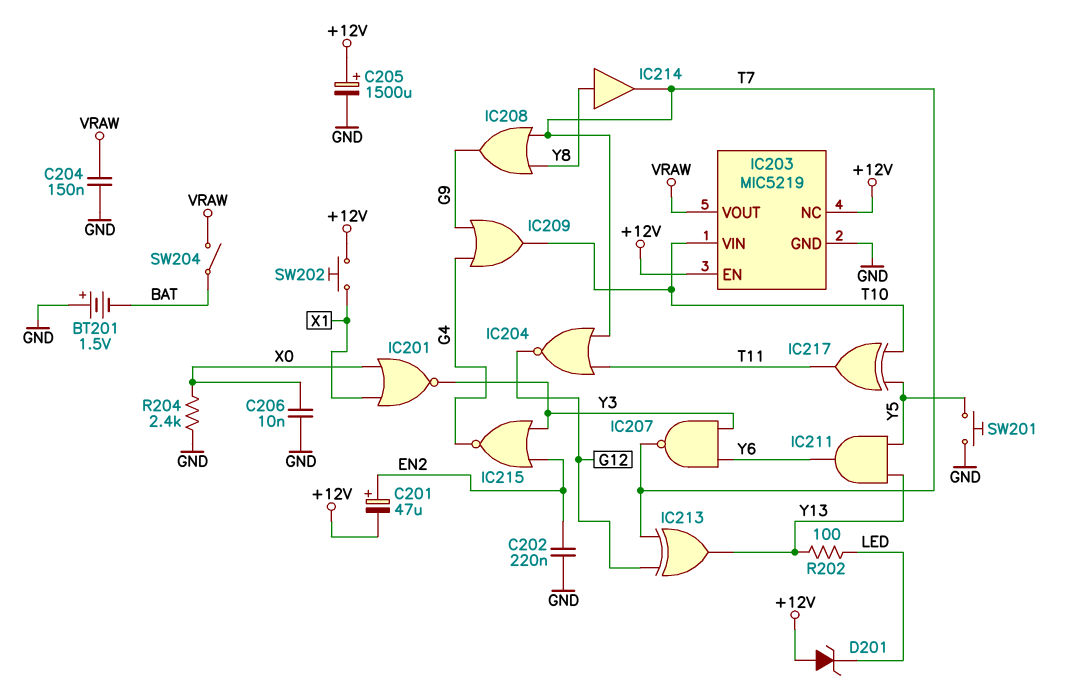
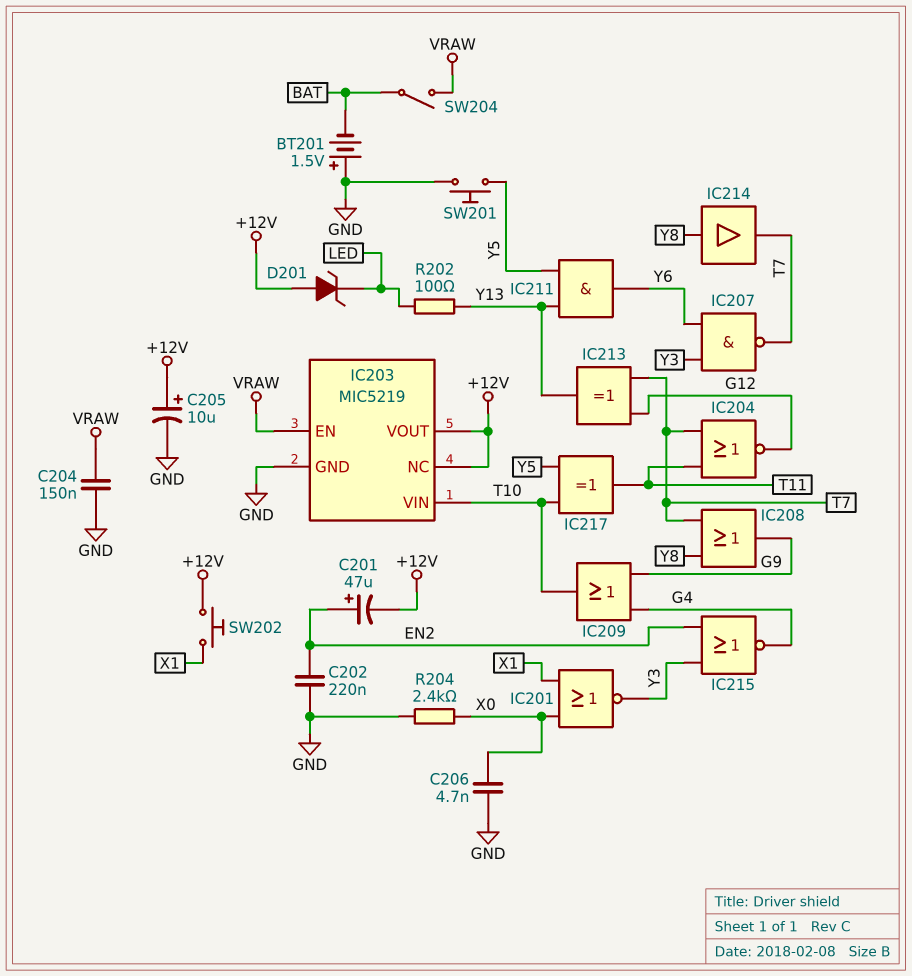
C205: 1500uF (plus +12V, minus GND) -> 10uF (plus +12V, minus GND)
C206: 10nF (GND, X0) -> 4.7nF (GND, X0)
IC203 pin EN: +12V -> VRAW
IC203 pin VOUT: VRAW -> +12V

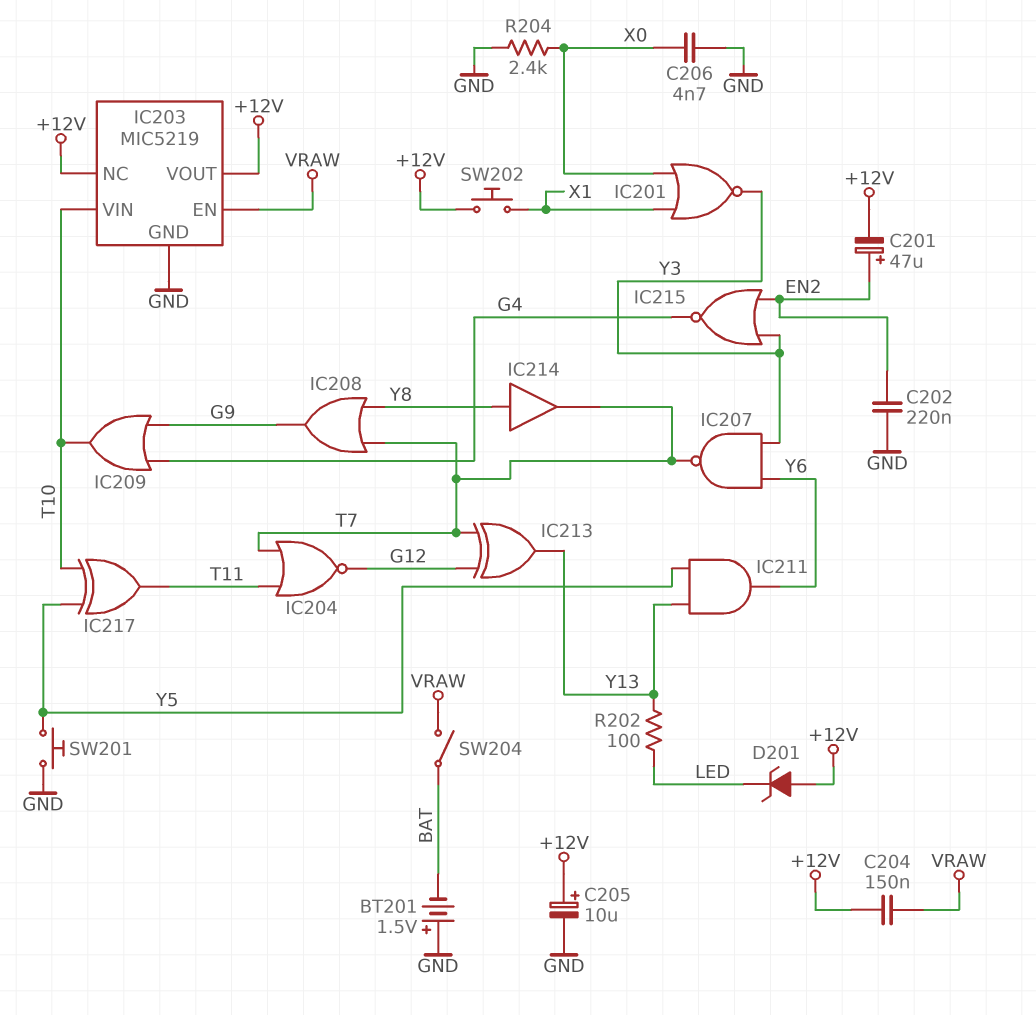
C204: 150nF (GND, VRAW) -> 150nF (+12V, VRAW)

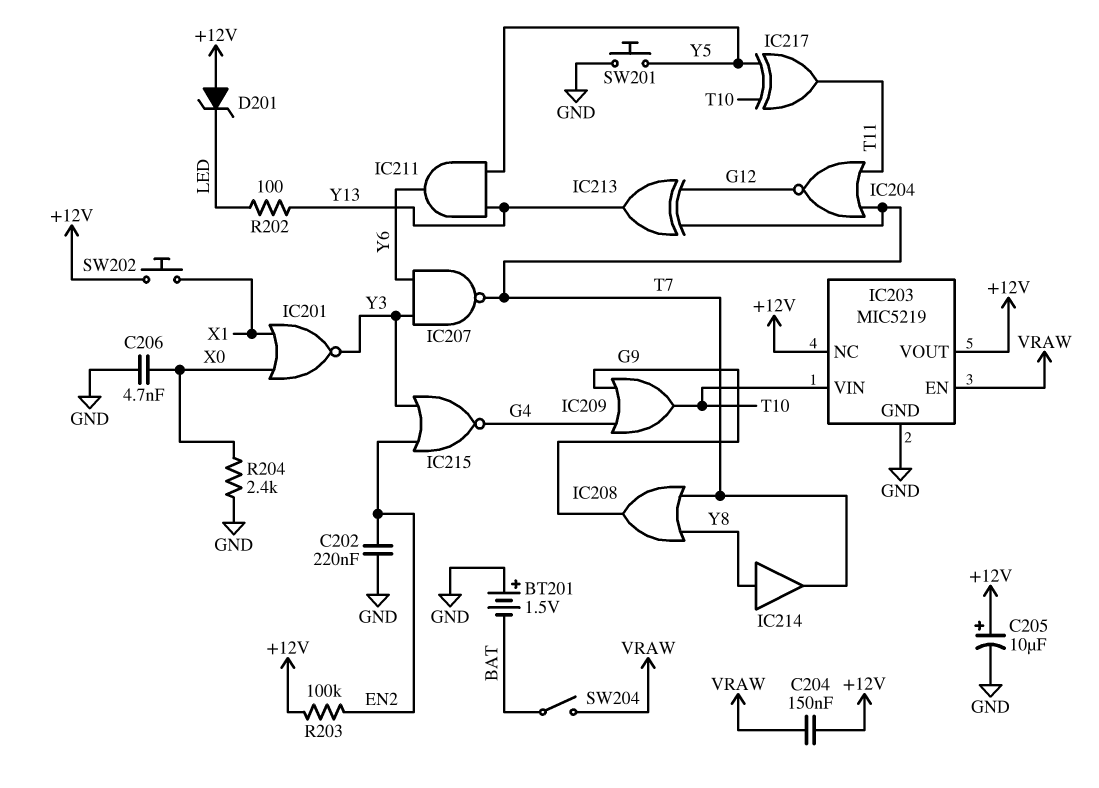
C201: 47uF (plus EN2, minus +12V) -> none
R203: none -> 100k (+12V, EN2)

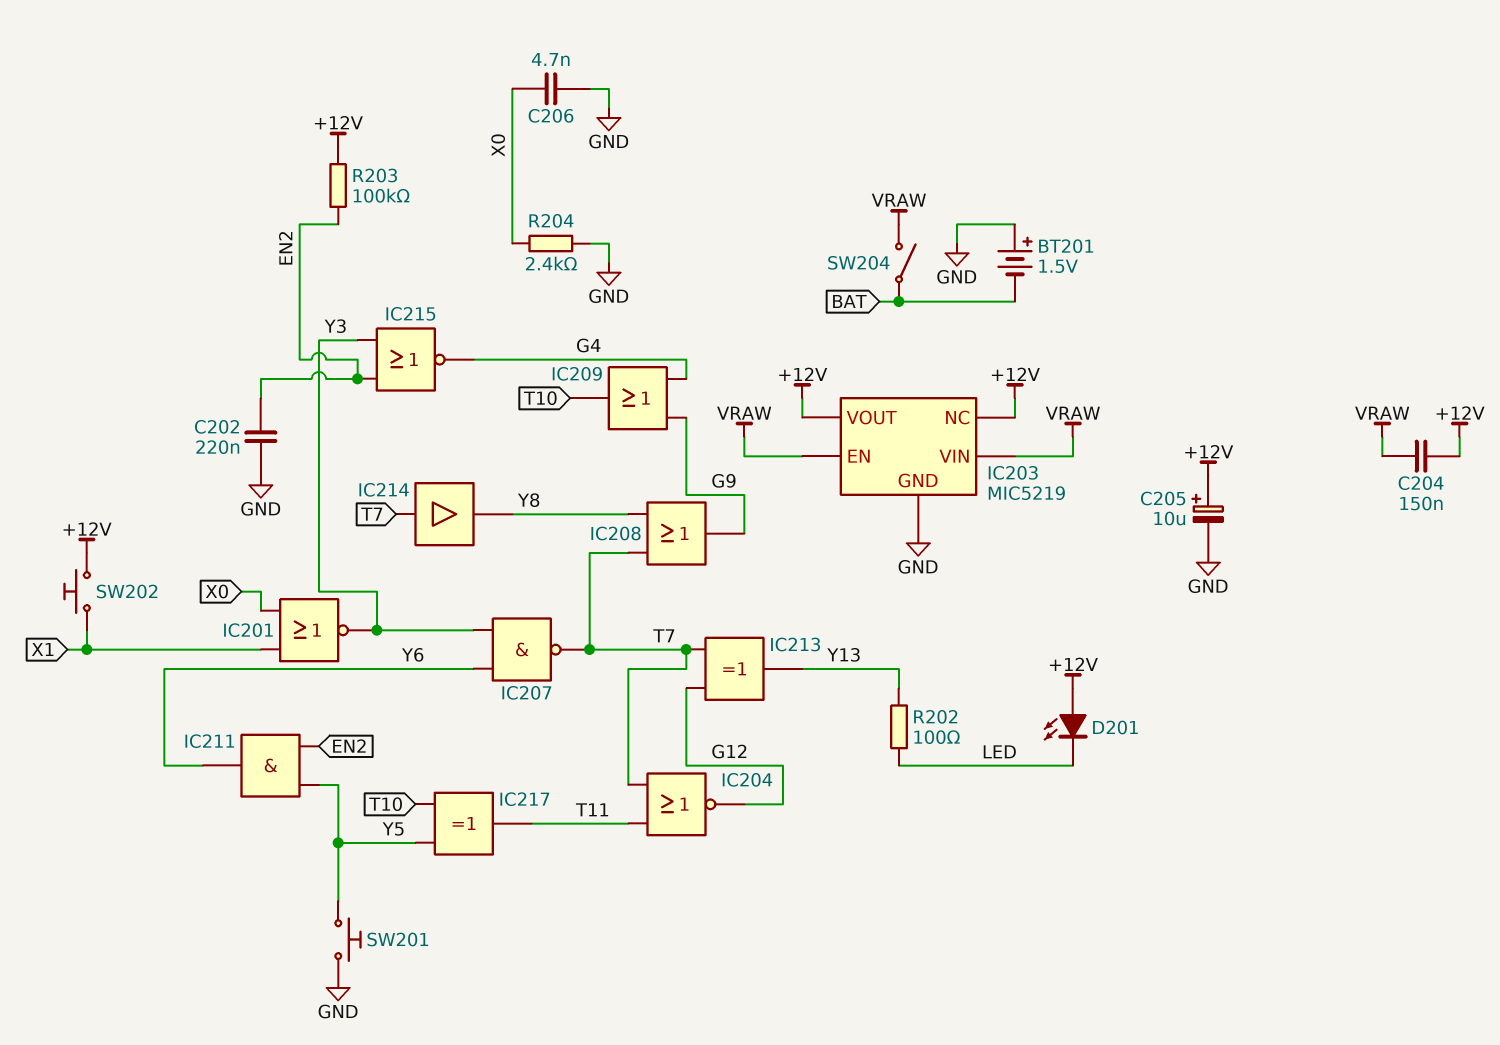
D201: zener (A +12V, K LED) -> LED (A +12V, K LED)
IC203 pin VIN: T10 -> VRAW
IC211: AND (in Y5, in Y13, out Y6) -> AND (in EN2, in Y5, out Y6)
IC214: buffer (in Y8, out T7) -> buffer (in T7, out Y8)

